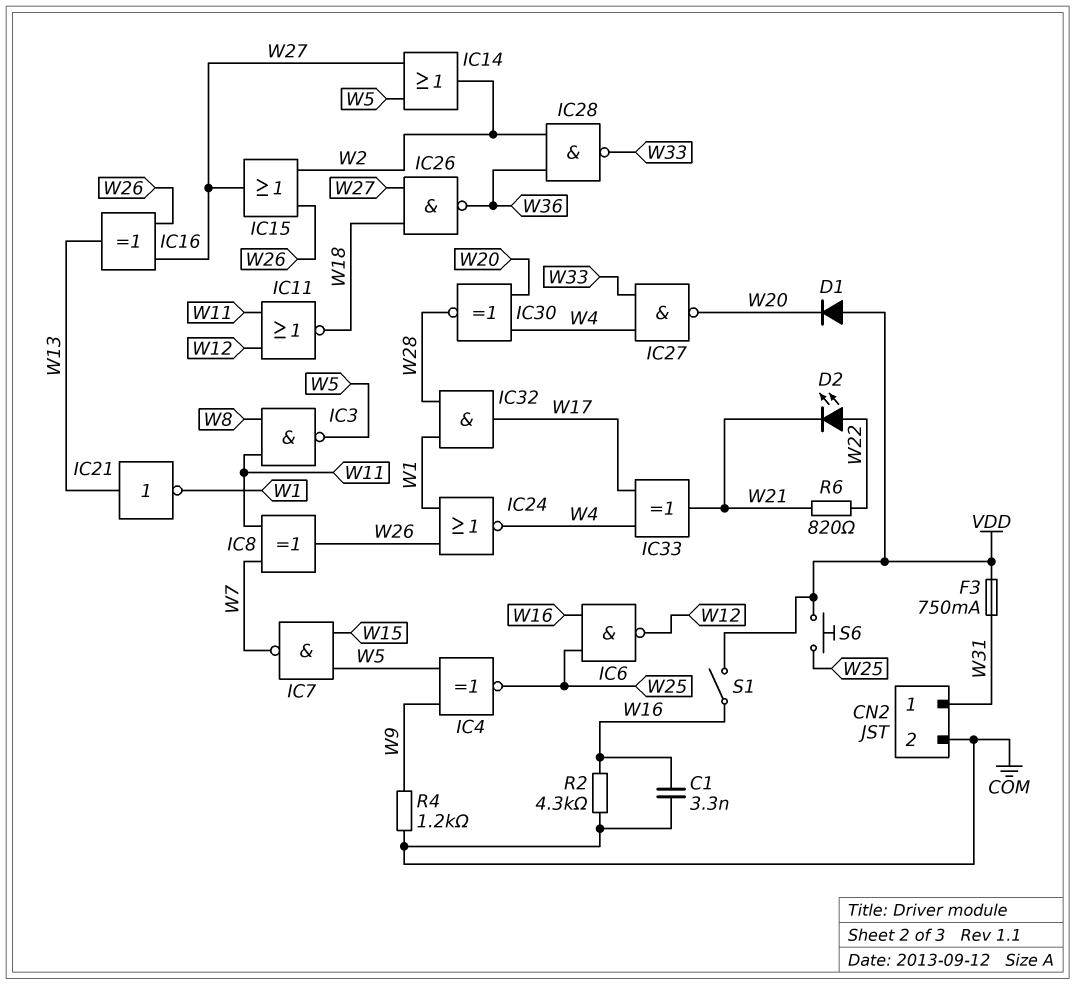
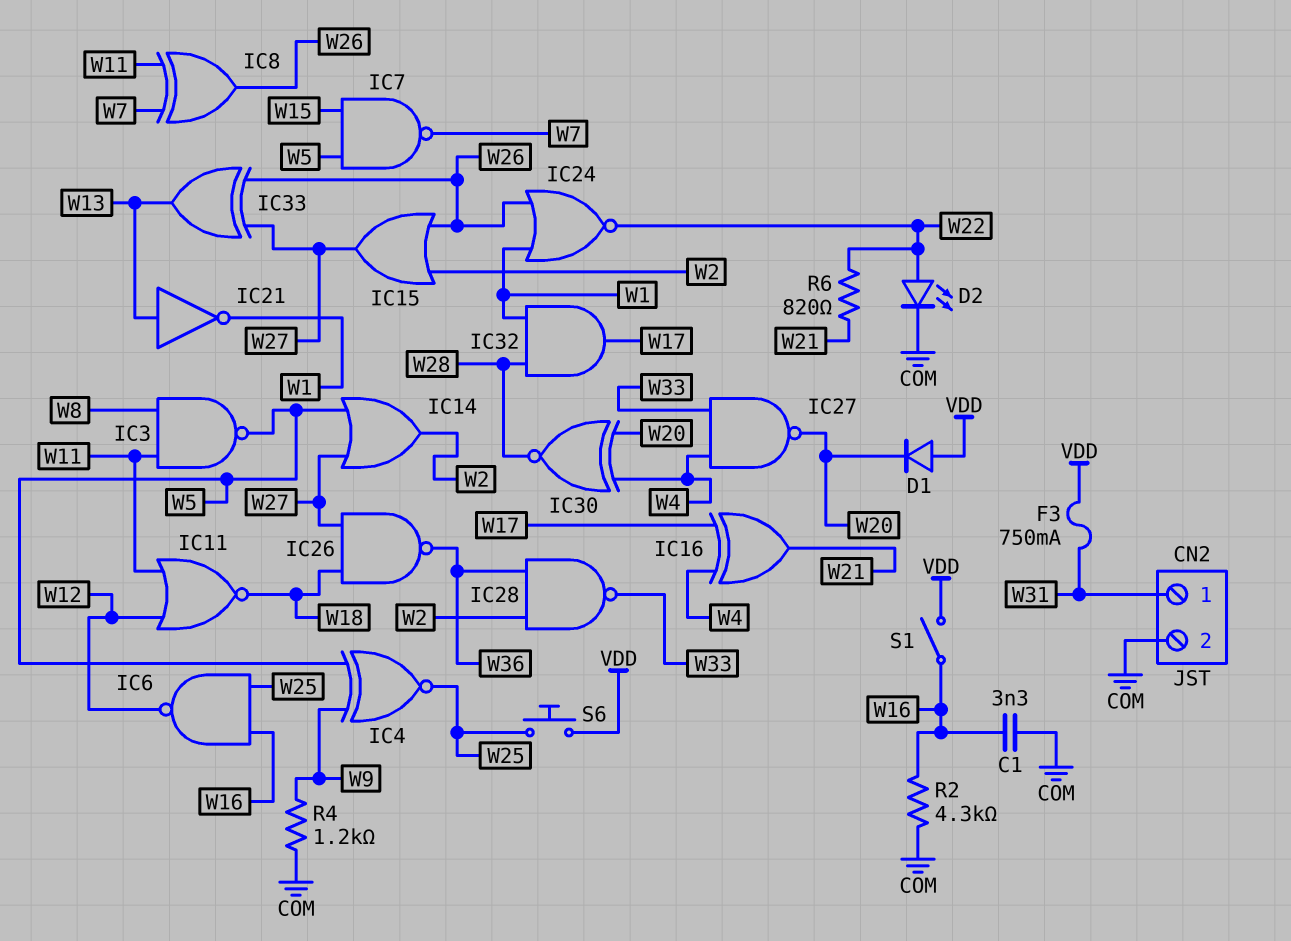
D2: LED (A W22, K W21) -> LED (A W22, K COM)
IC16: XOR (in W26, in W27, out W13) -> XOR (in W4, in W17, out W21)
IC24: NOR (in W1, in W26, out W4) -> NOR (in W1, in W26, out W22)
IC33: XOR (in W4, in W17, out W21) -> XOR (in W26, in W27, out W13)

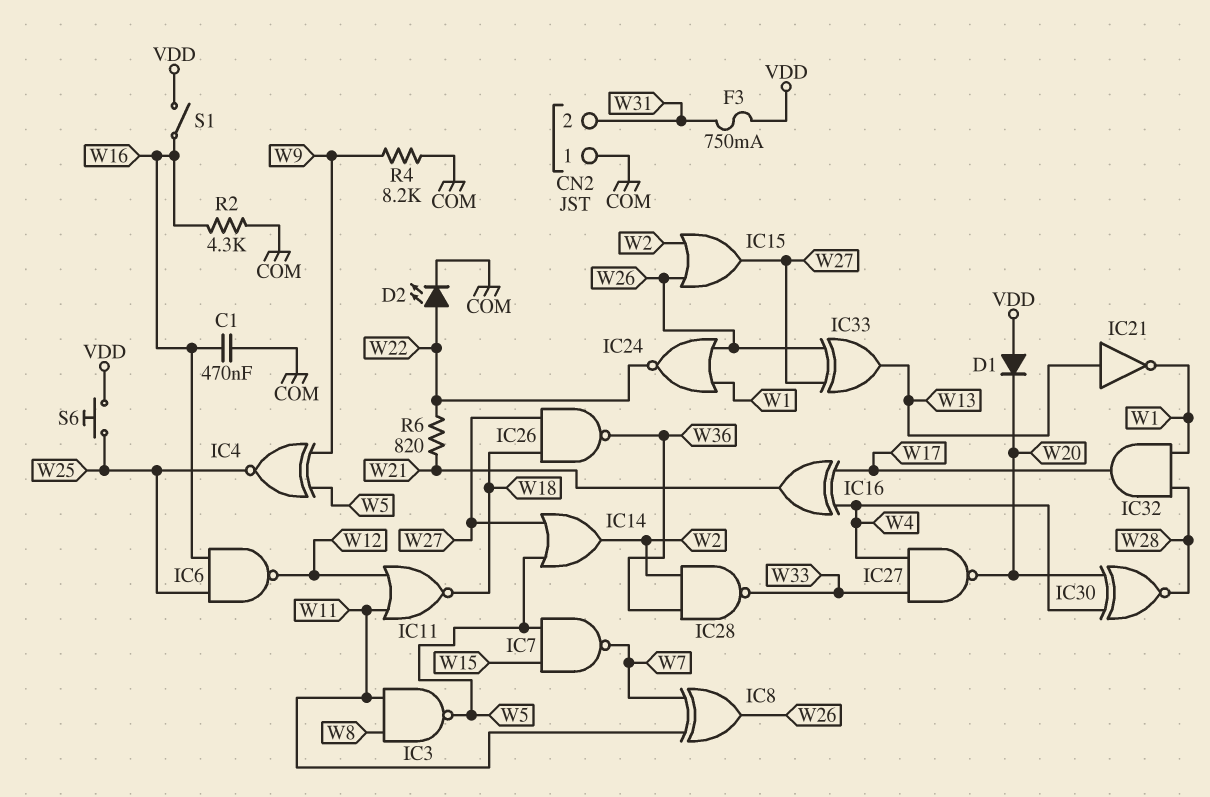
C1: 3.3nF (COM, W16) -> 470nF (COM, W16)
CN2 pin 1: W31 -> COM
CN2 pin 2: COM -> W31
R4: 1.2k (COM, W9) -> 8.2k (COM, W9)

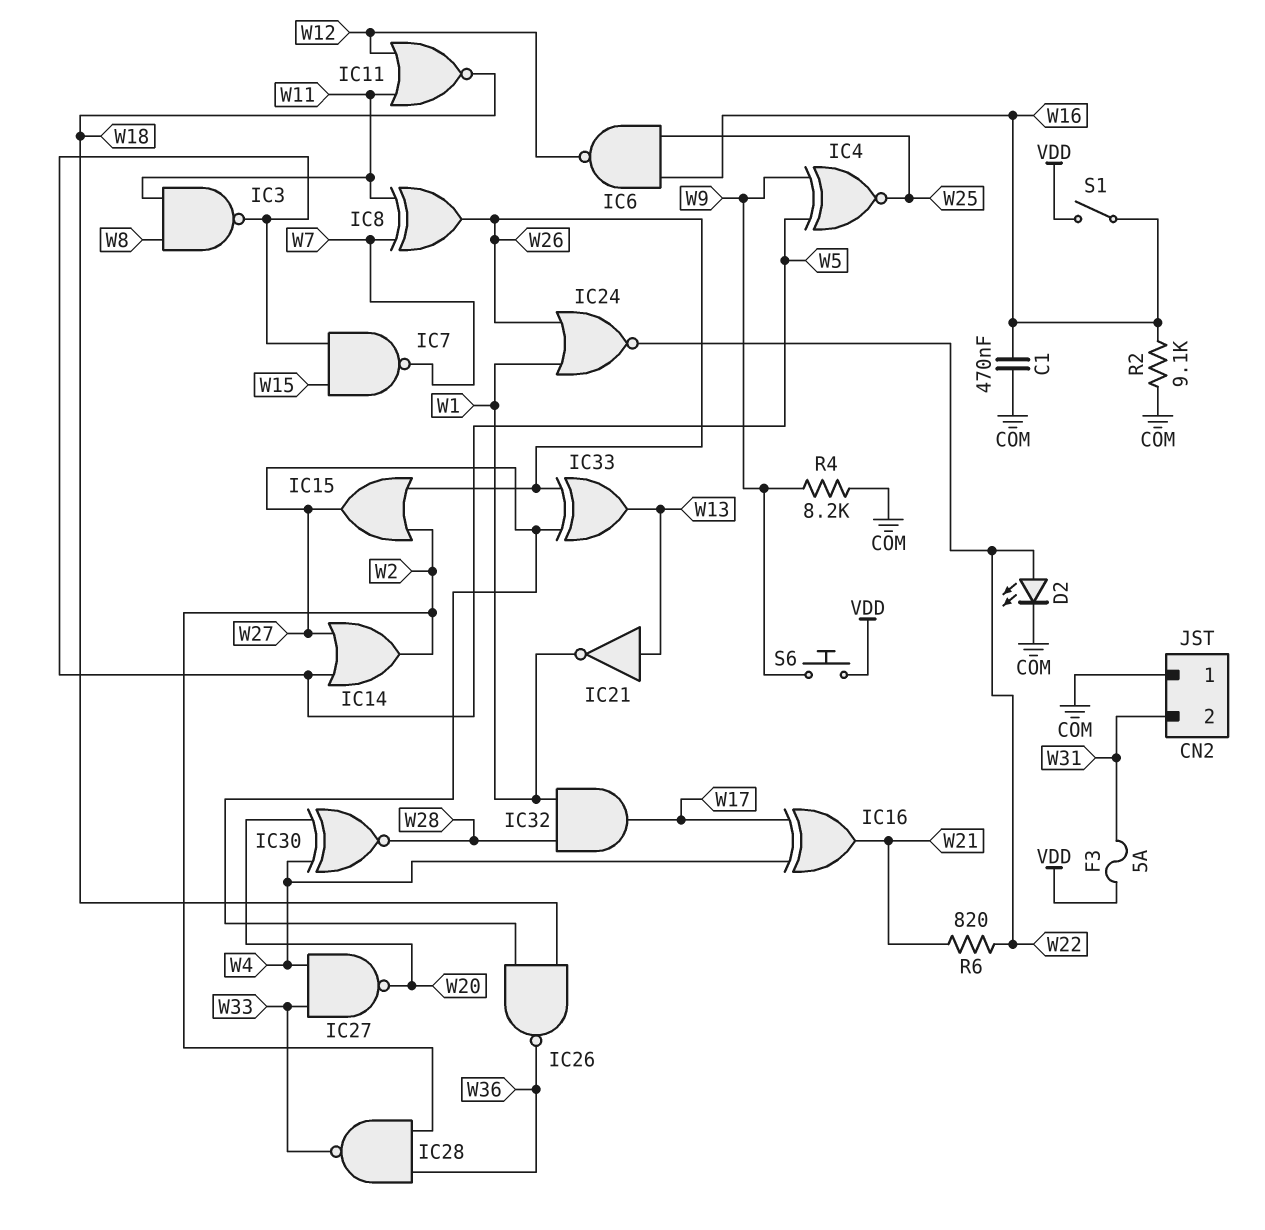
D1: diode (A VDD, K W20) -> none
F3: 750mA (VDD, W31) -> 5A (VDD, W31)
R2: 4.3k (COM, W16) -> 9.1k (COM, W16)
S6: button (VDD, W25) -> button (VDD, W9)

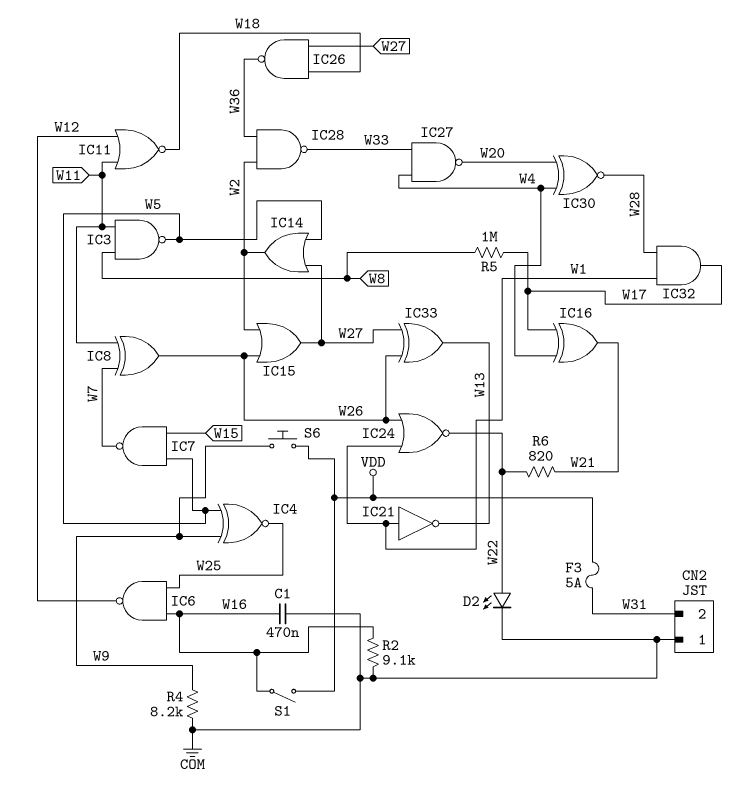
IC21: NOT (in W13, out W1) -> NOT (in W1, out W13)
R5: none -> 1M (W8, W17)

